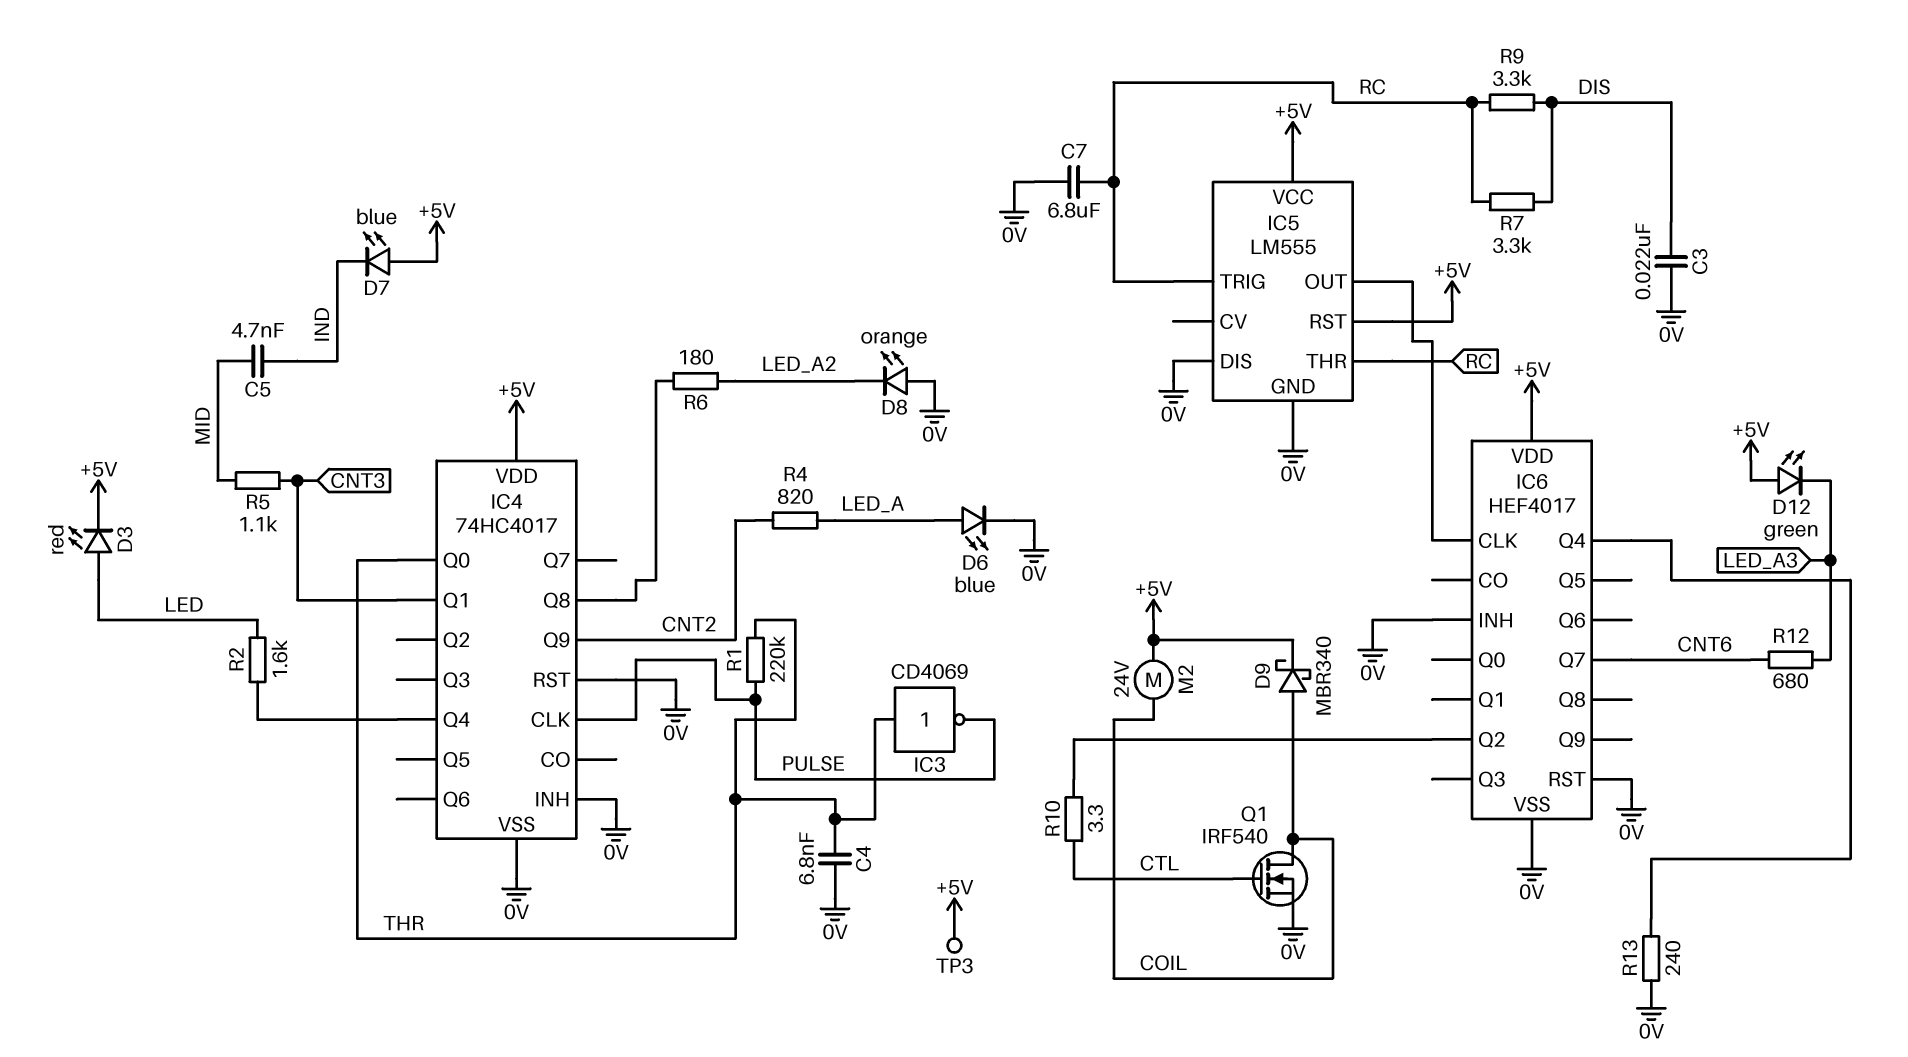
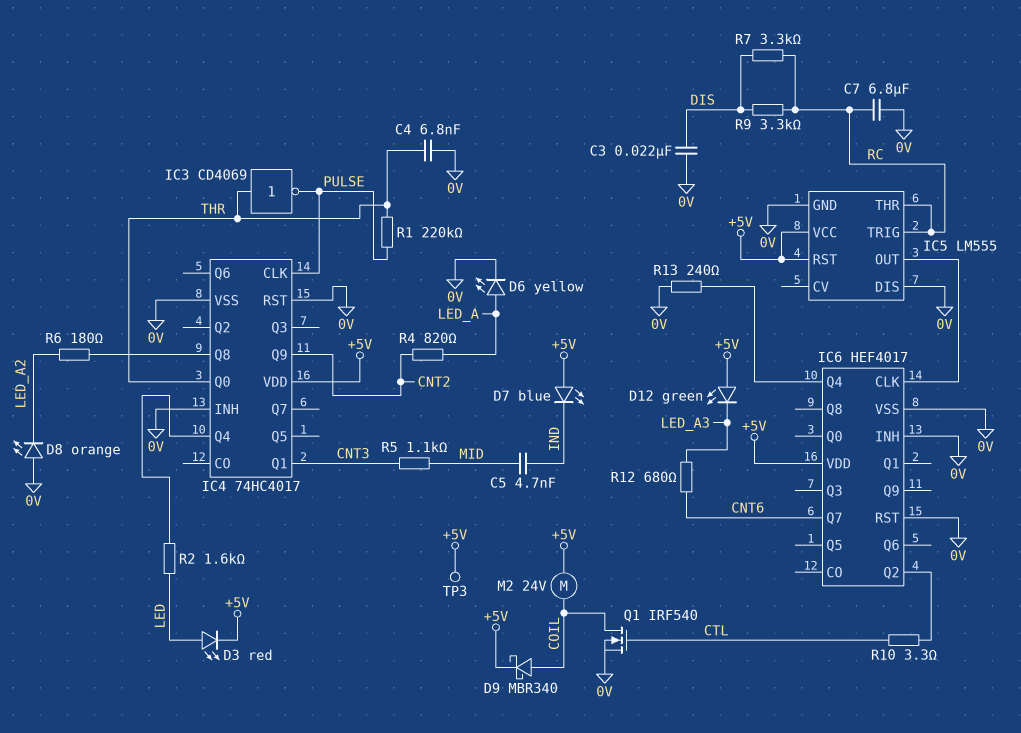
D6: LED blue (A LED_A, K 0V) -> LED yellow (A LED_A, K 0V)

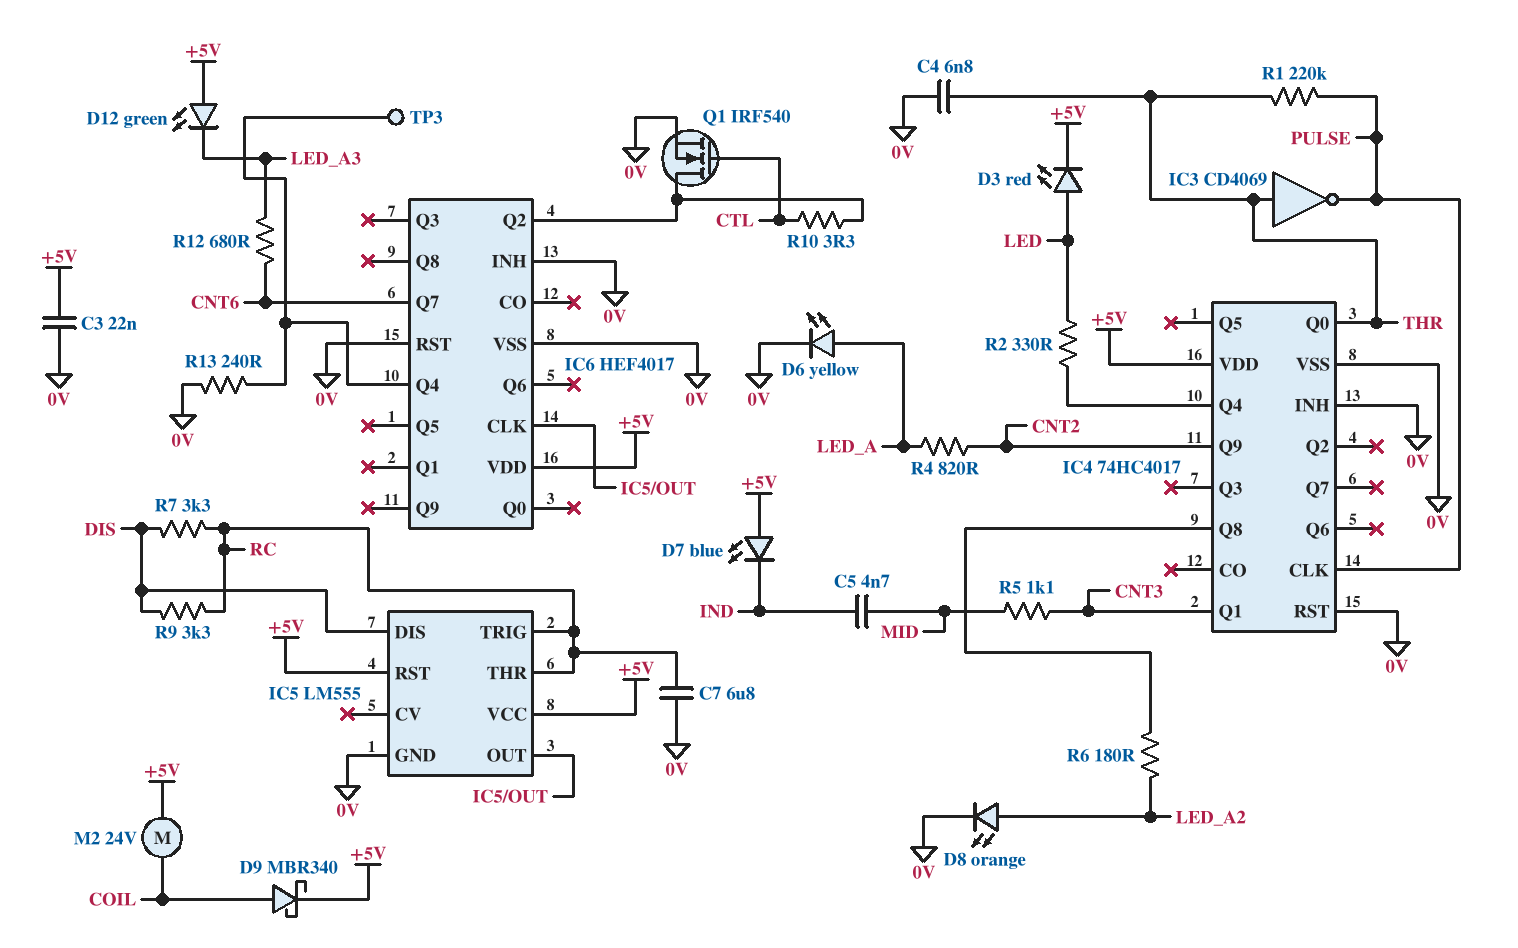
C3: 22nF (0V, DIS) -> 22nF (+5V, 0V)
D8: LED orange (A 0V, K LED_A2) -> LED orange (A LED_A2, K 0V)
IC5 pin DIS: 0V -> DIS
Q1: NMOS IRF540 (G CTL, D COIL, S 0V) -> NMOS IRF540 (G CTL, D IC6/Q2, S 0V)
R2: 1.6k (IC4/Q4, LED) -> 330 (IC4/Q4, LED)
TP3: test point (+5V) -> test point (IC6/Q4)

